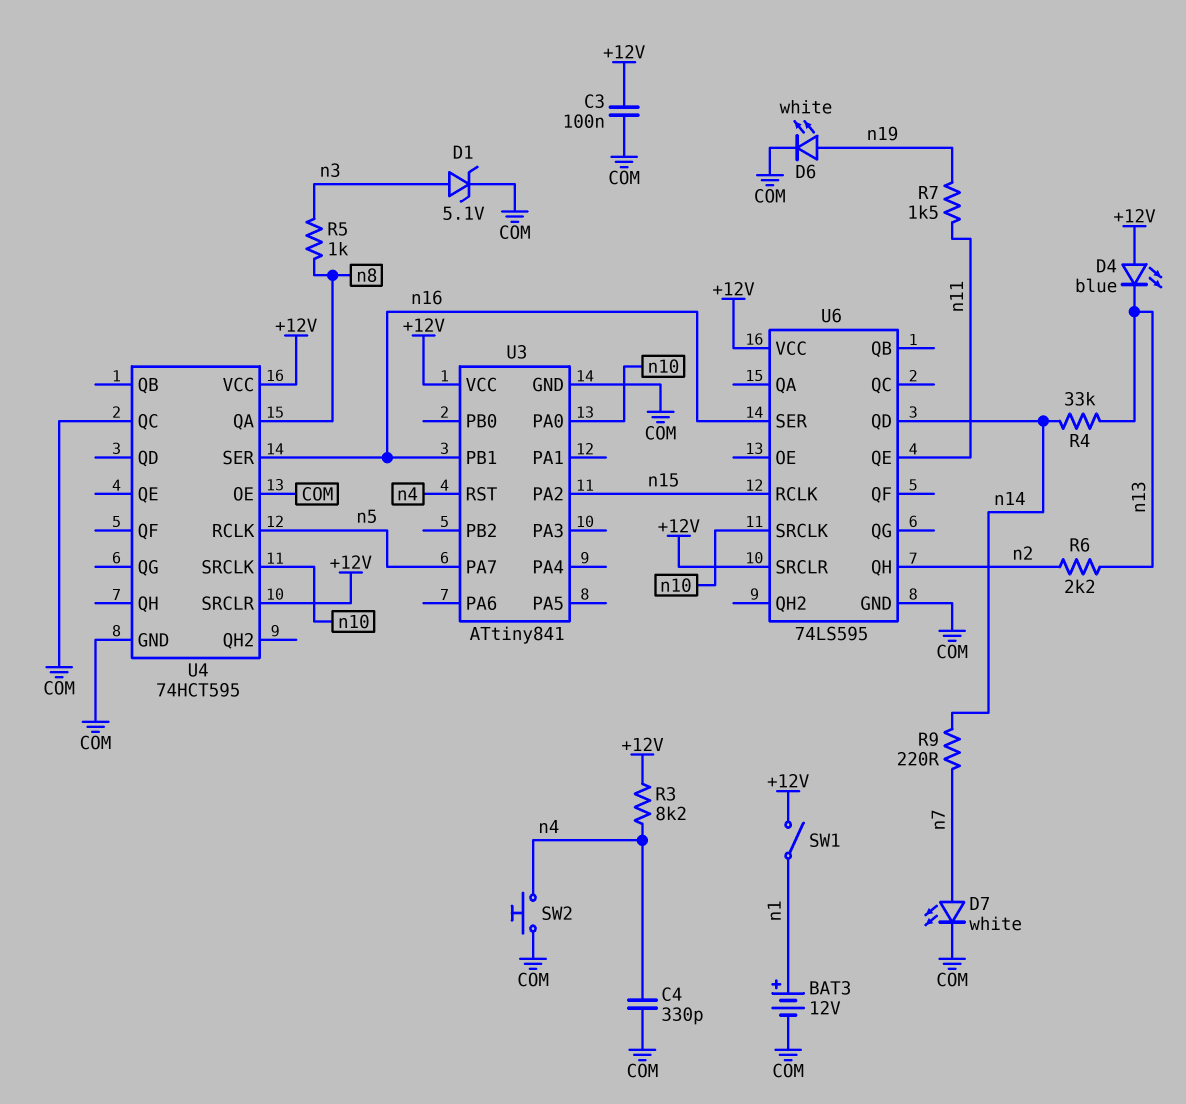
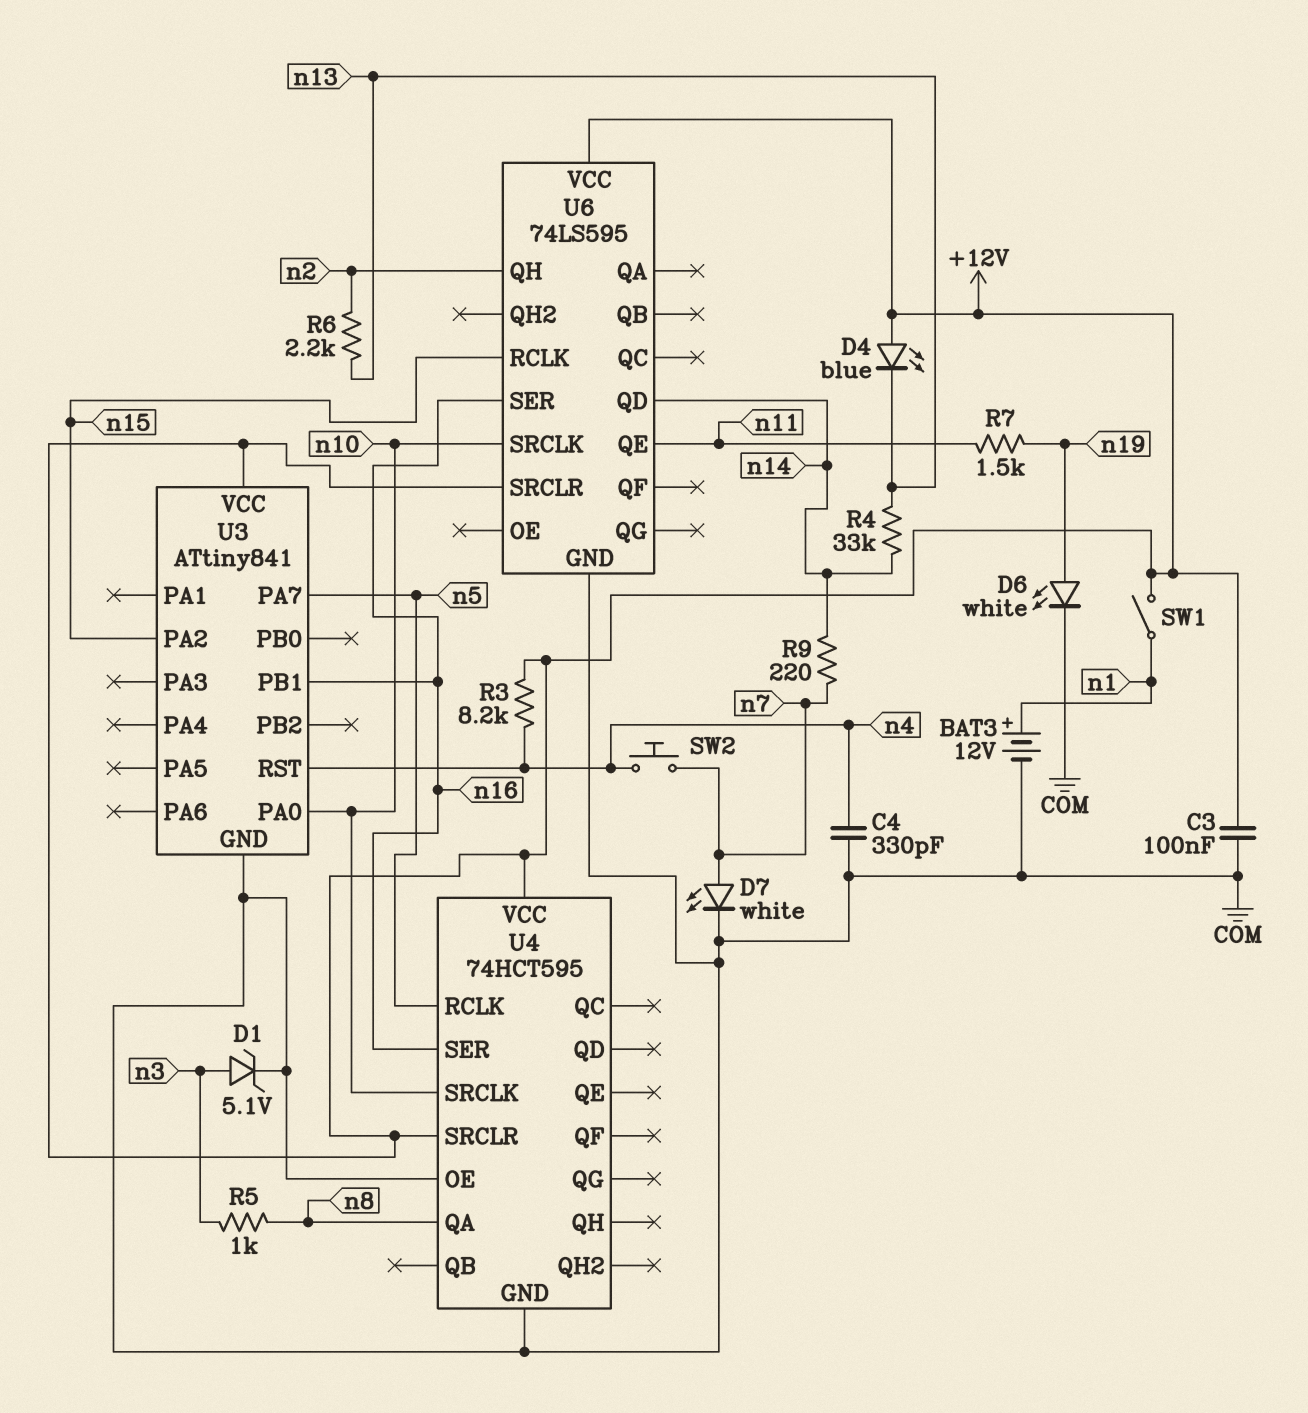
SW2: button (COM, n4) -> button (n4, n7)
U4 pin QC: COM -> none

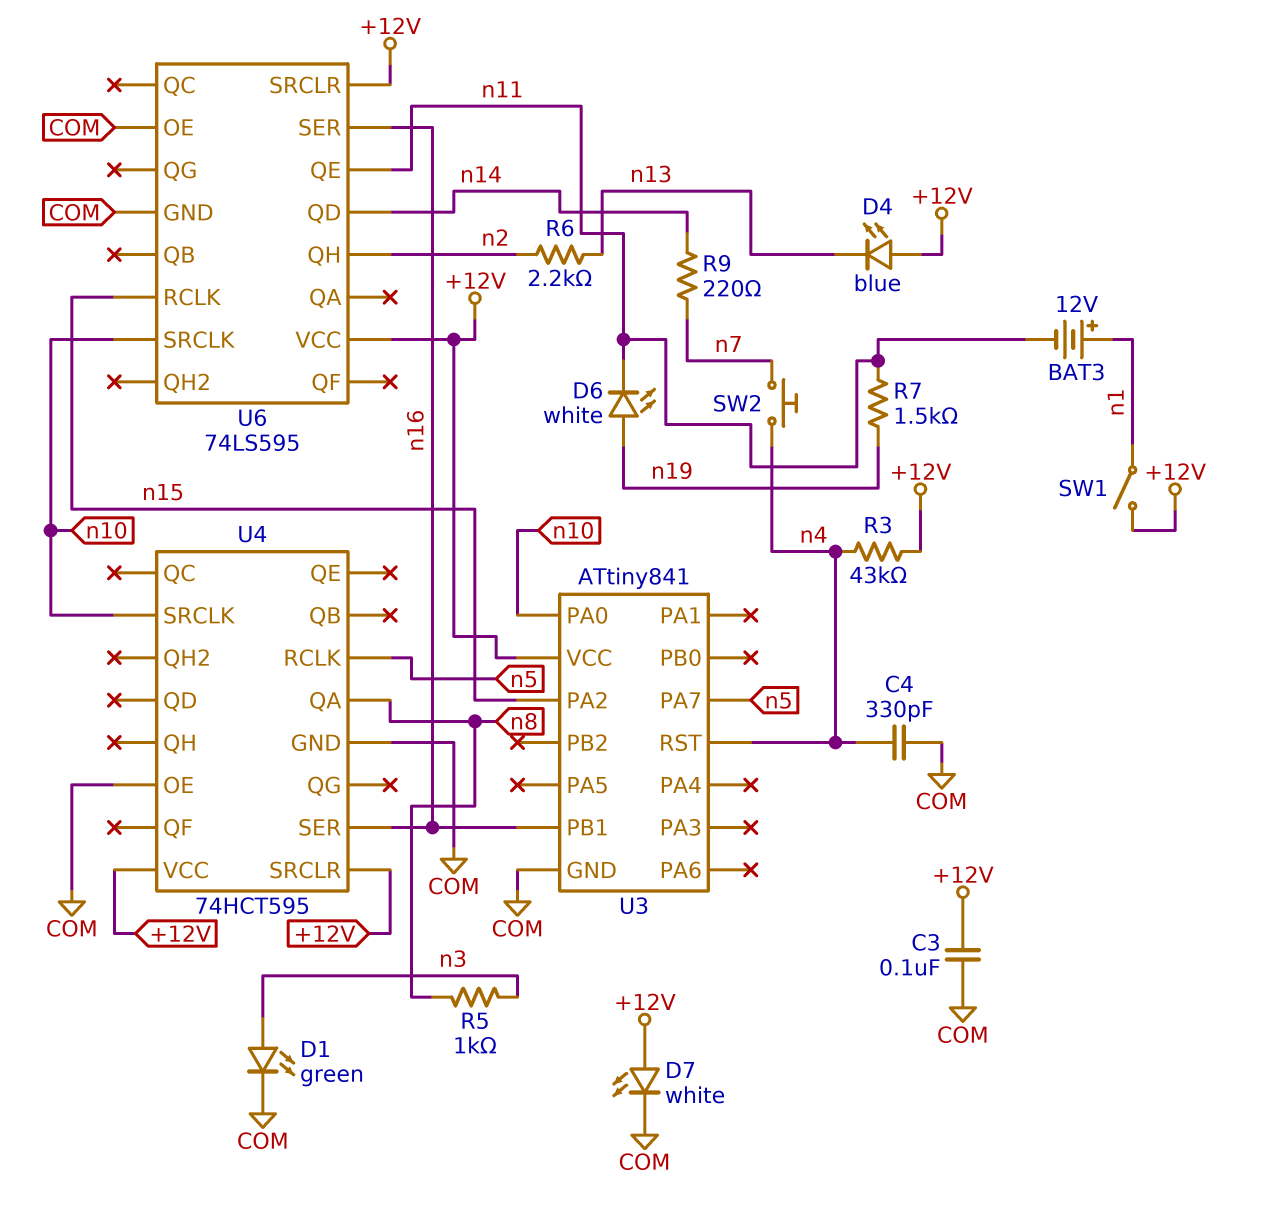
BAT3: 12V (plus n1, minus COM) -> 12V (plus n1, minus n11)
D1: zener 5.1V (A n3, K COM) -> LED green (A n3, K COM)
D6: LED white (A n19, K COM) -> LED white (A n19, K n11)
D7: LED white (A n7, K COM) -> LED white (A +12V, K COM)
R3: 8.2k (+12V, n4) -> 43k (+12V, n4)
R4: 33k (n13, n14) -> none
U6 pin OE: none -> COM

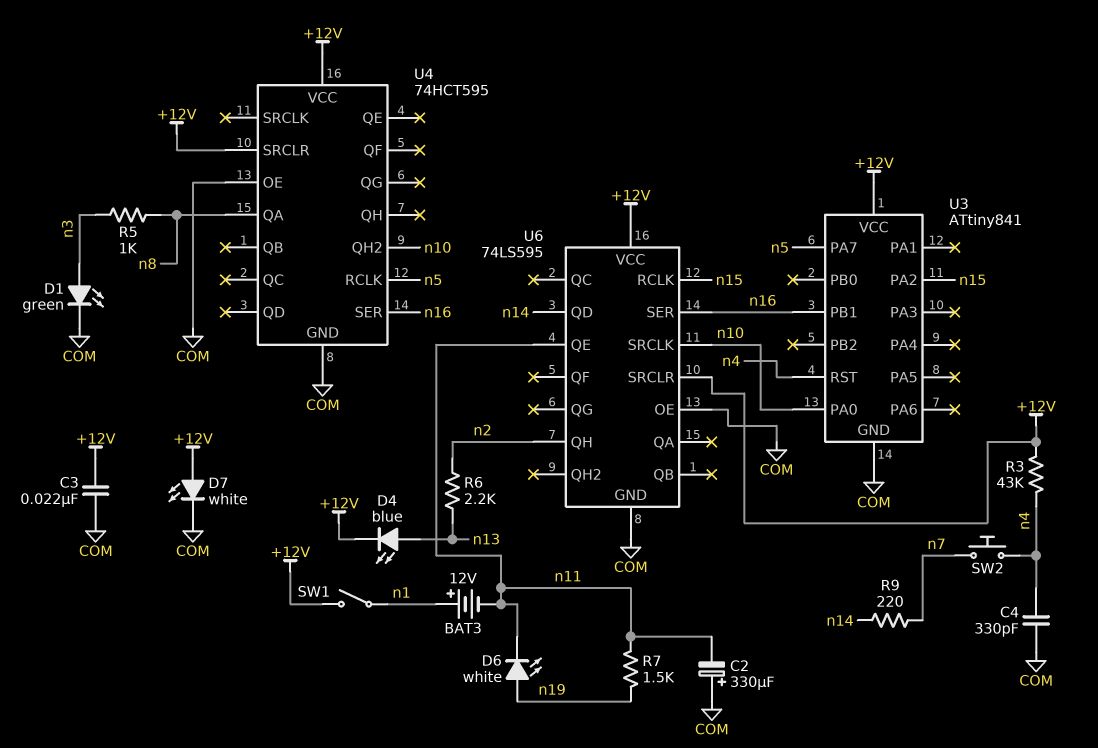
C2: none -> 330uF (plus COM, minus n11)
C3: 100nF (+12V, COM) -> 22nF (+12V, COM)
D4: LED blue (A +12V, K n13) -> LED blue (A n13, K +12V)
U4 pin QH2: none -> n10
U4 pin SRCLK: n10 -> none

